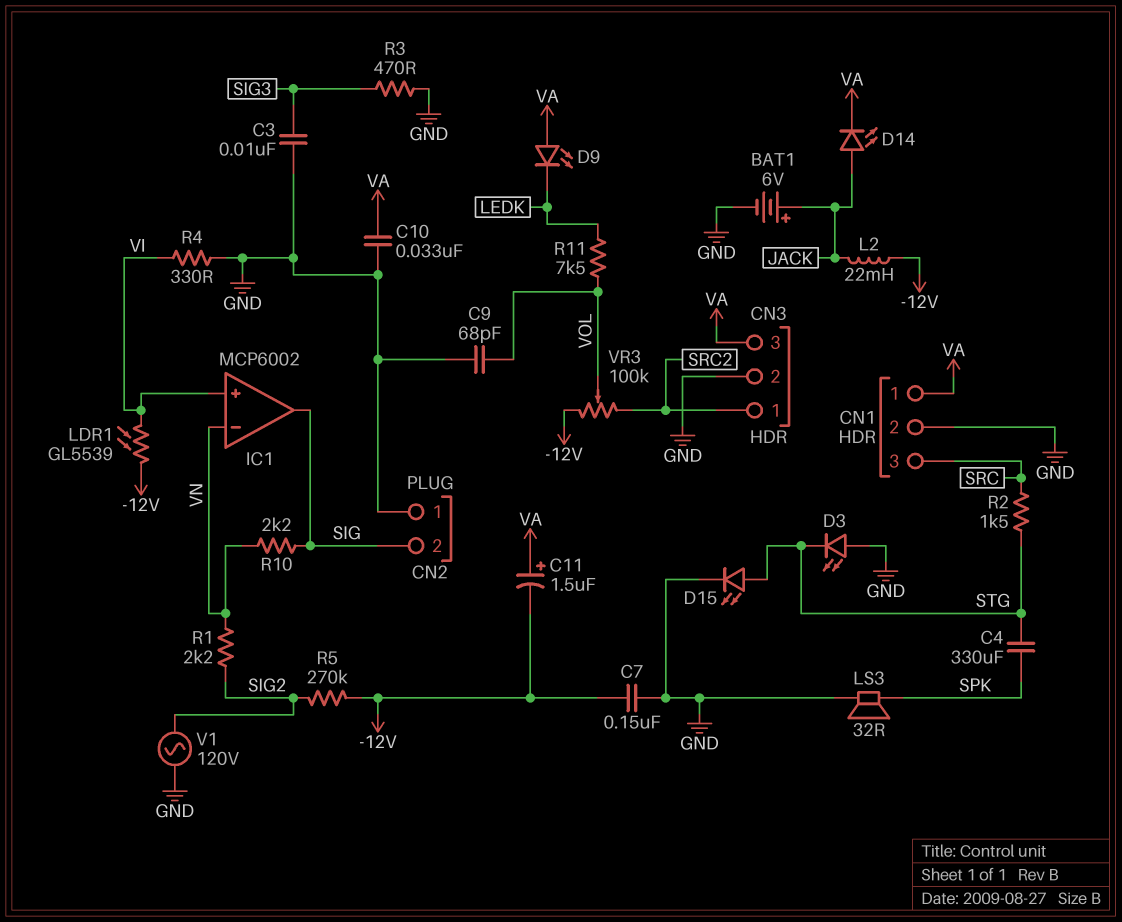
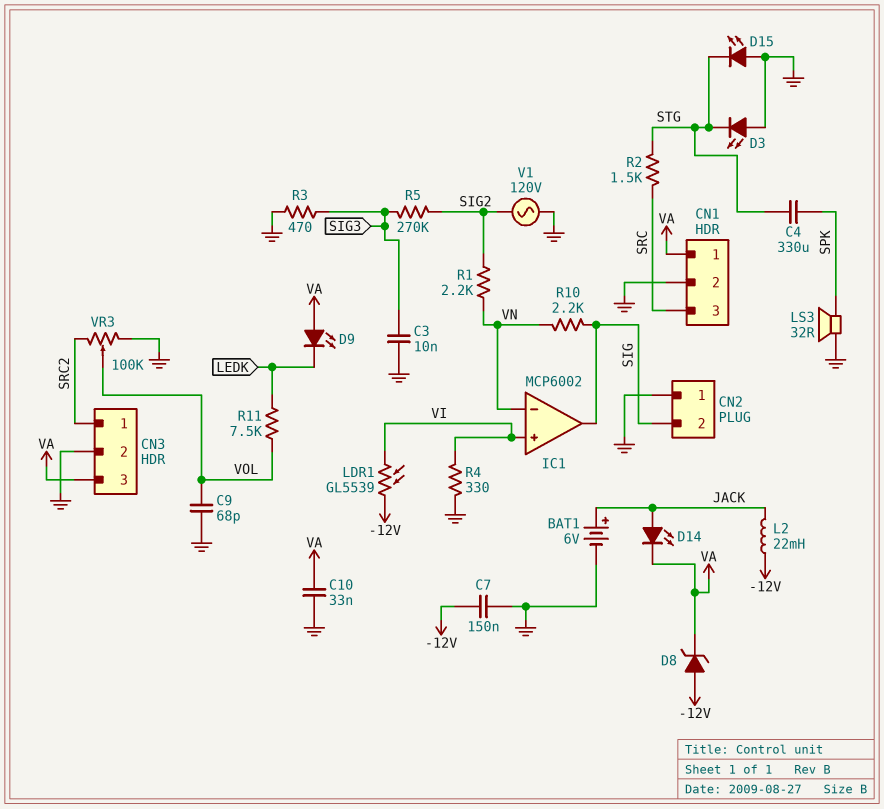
C11: 1.5uF (plus VA, minus -12V) -> none
D8: none -> zener (A -12V, K VA)
D15: LED (A STG, K GND) -> LED (A GND, K STG)
R5: 270k (-12V, SIG2) -> 270k (SIG2, SIG3)
VR3: 100k (-12V, SRC2, wiper VOL) -> 100k (GND, SRC2, wiper VOL)

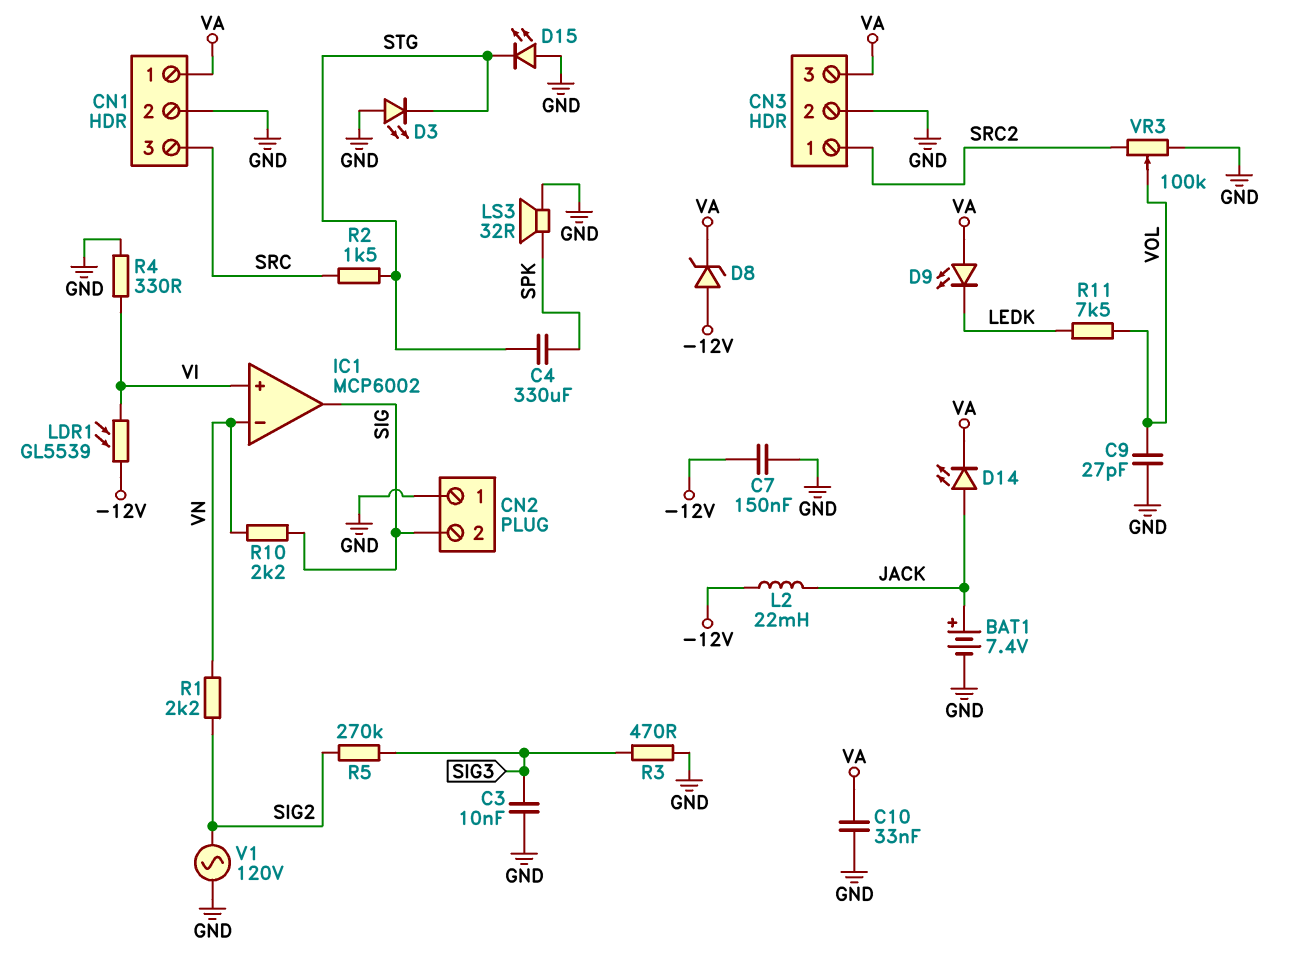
BAT1: 6V (plus JACK, minus GND) -> 7.4V (plus JACK, minus GND)
C9: 68pF (GND, VOL) -> 27pF (GND, VOL)

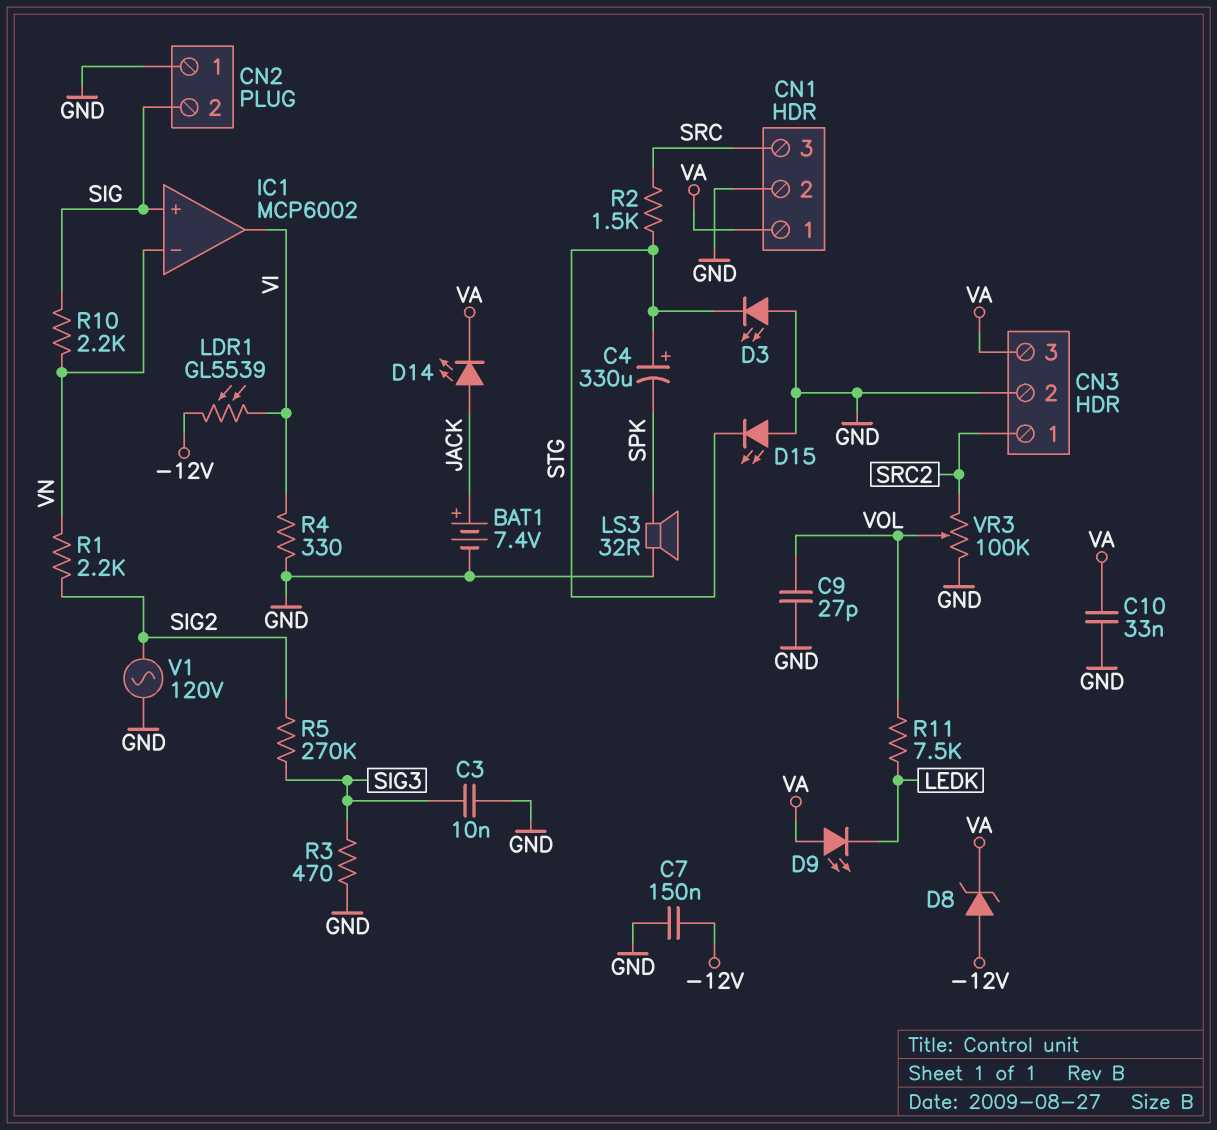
C4: 330uF (SPK, STG) -> 330uF (plus STG, minus SPK)
IC1 pin in+: VI -> SIG
IC1 pin out: SIG -> VI
L2: 22mH (-12V, JACK) -> none

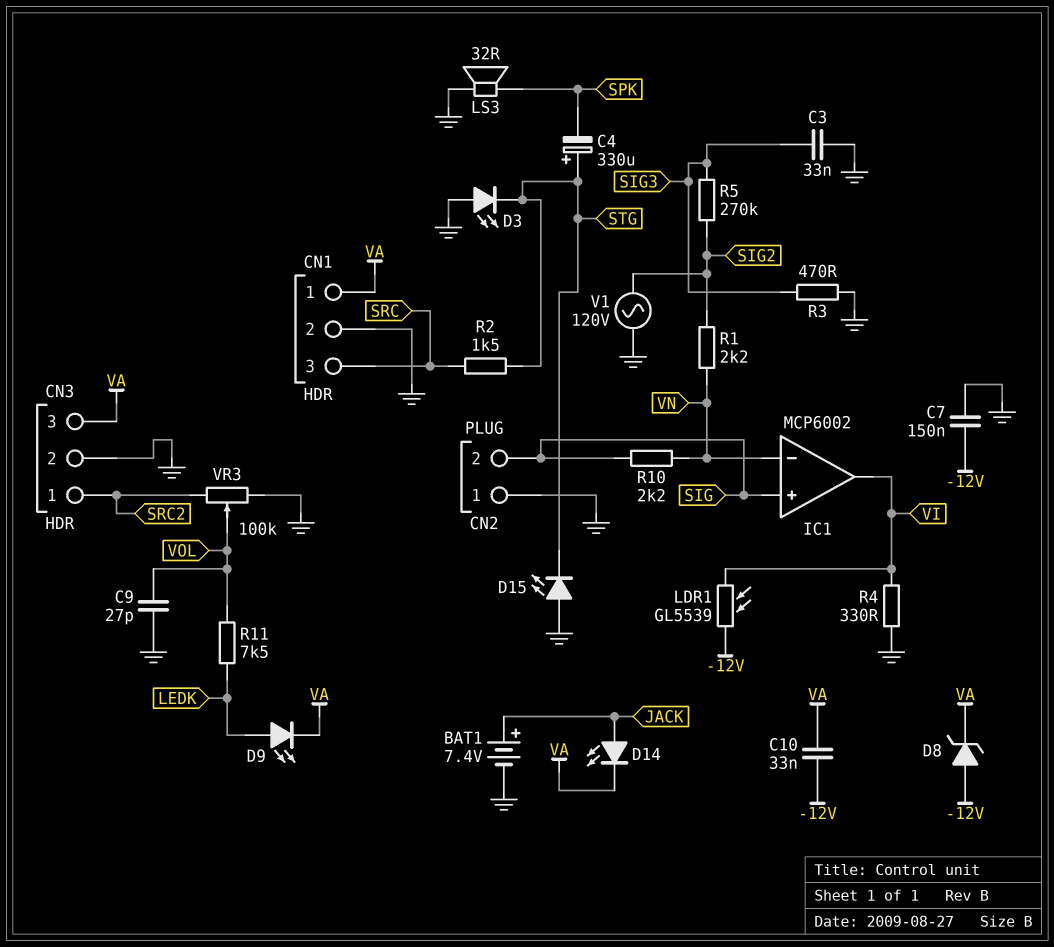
C3: 10nF (GND, SIG3) -> 33nF (GND, SIG3)
C10: 33nF (GND, VA) -> 33nF (-12V, VA)
D9: LED (A VA, K LEDK) -> LED (A LEDK, K VA)

